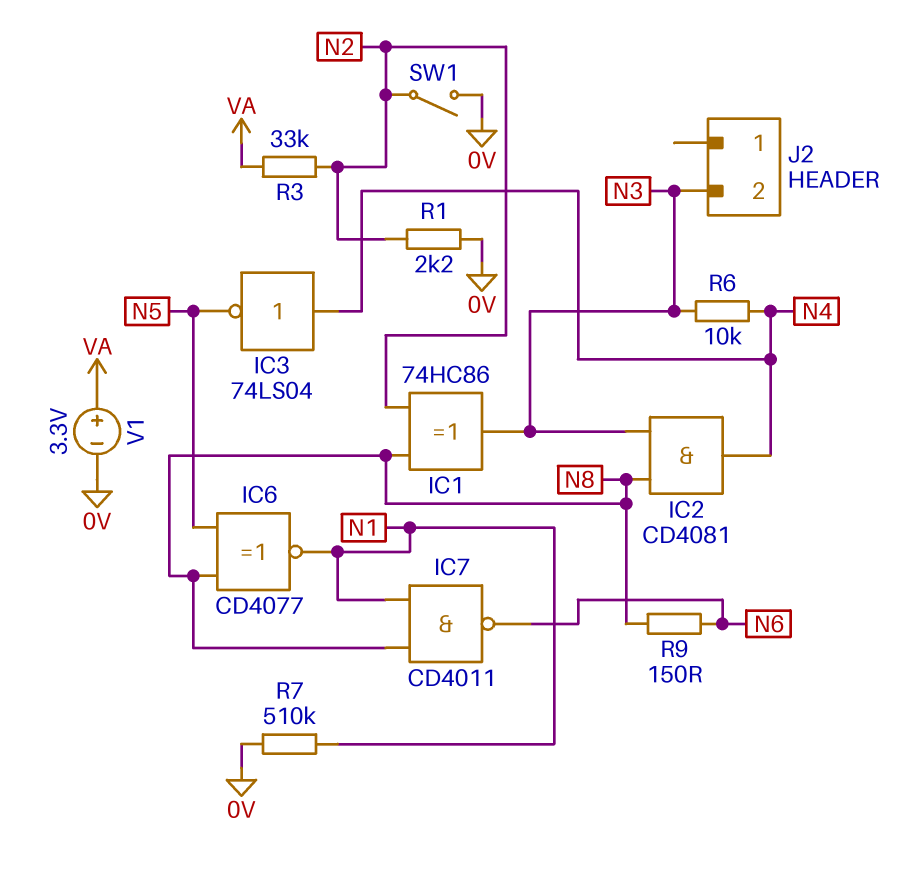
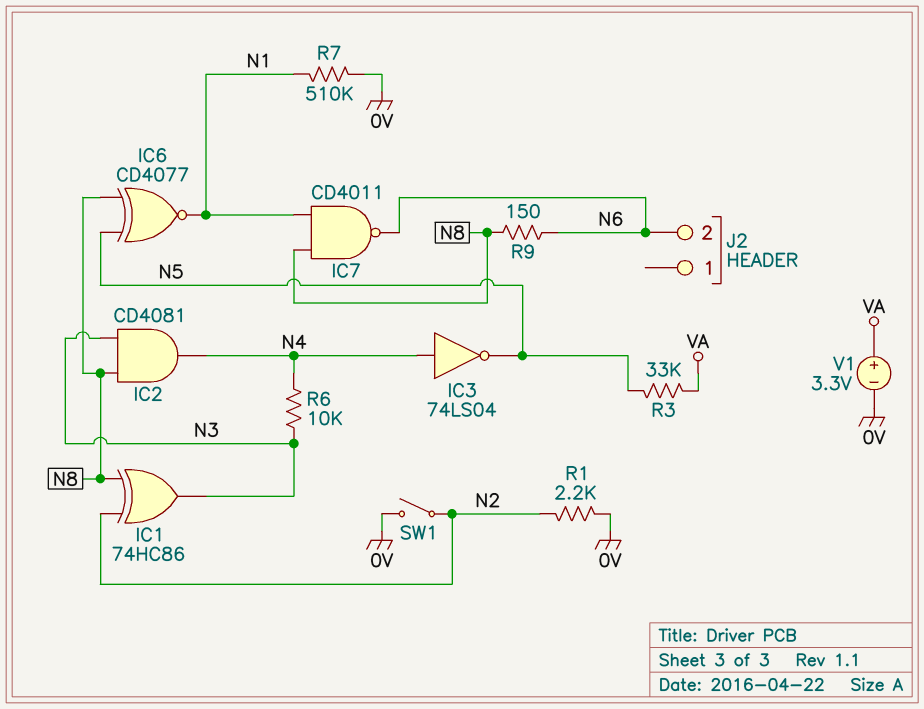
J2 pin 2: N3 -> N6
R3: 33k (N2, VA) -> 33k (N5, VA)

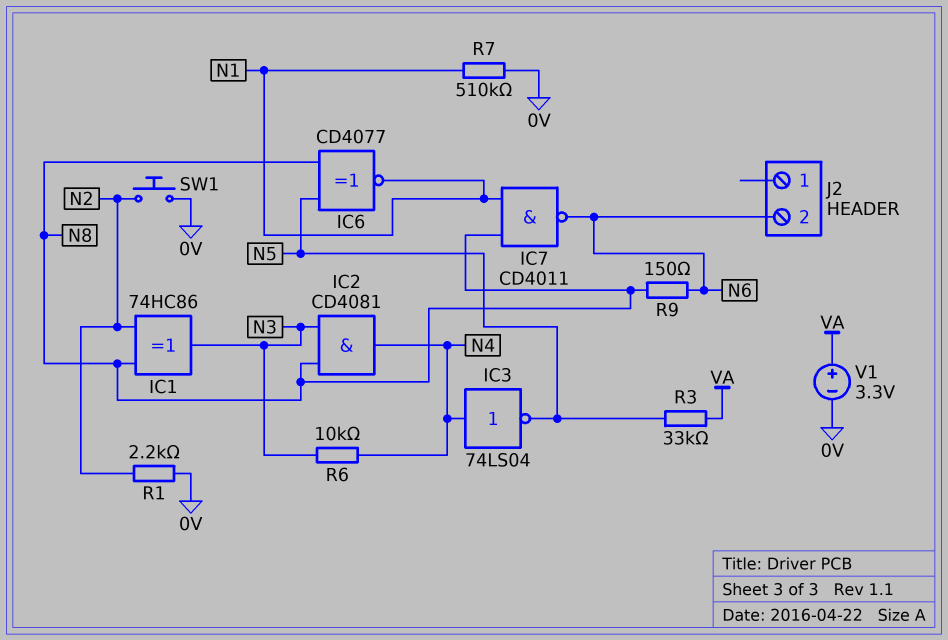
SW1: switch (0V, N2) -> button (0V, N2)

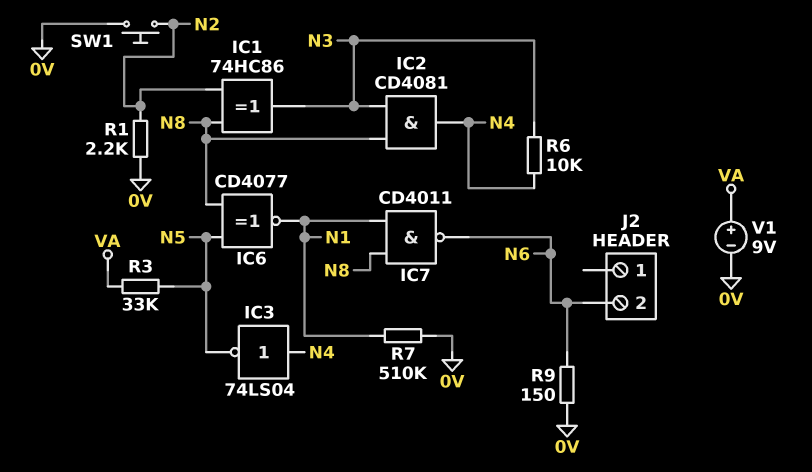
R9: 150 (N6, N8) -> 150 (0V, N6)
V1: 3.3V (plus VA, minus 0V) -> 9V (plus VA, minus 0V)

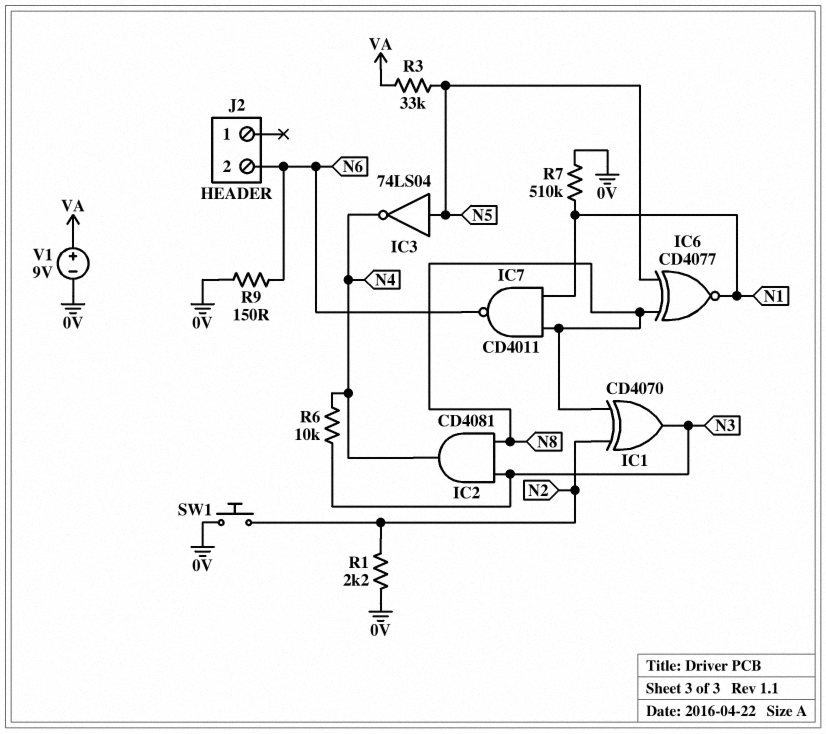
IC1: XOR 74HC86 (in N2, in N8, out N3) -> XOR CD4070 (in N2, in N8, out N3)
IC3: NOT 74LS04 (in N4, out N5) -> NOT 74LS04 (in N5, out N4)

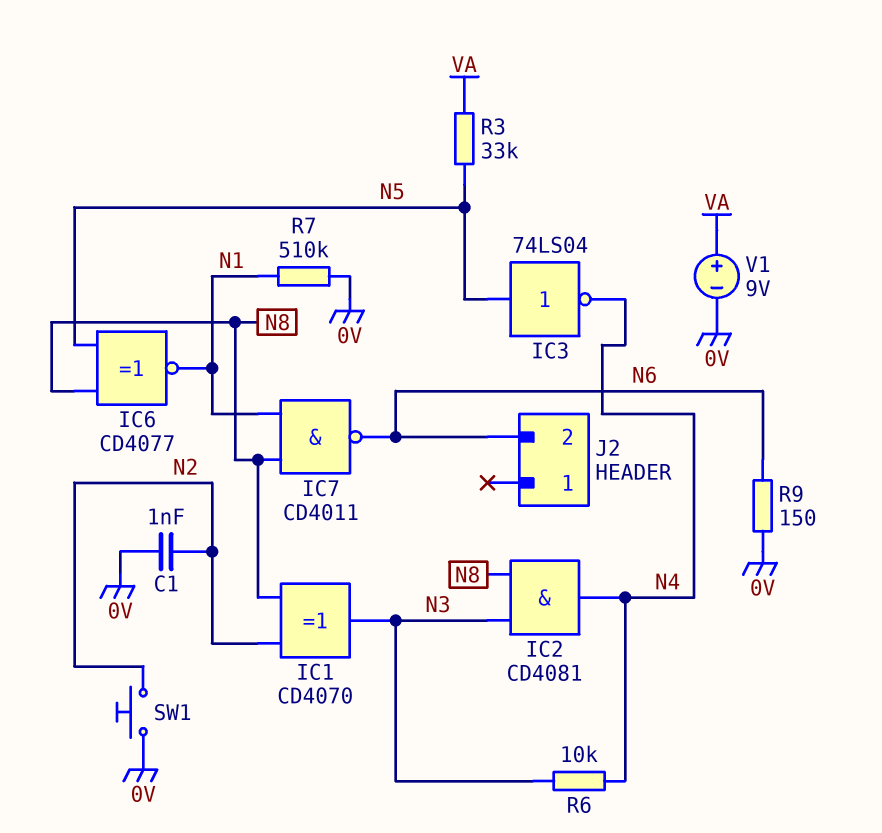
C1: none -> 1nF (0V, N2)
R1: 2.2k (0V, N2) -> none

